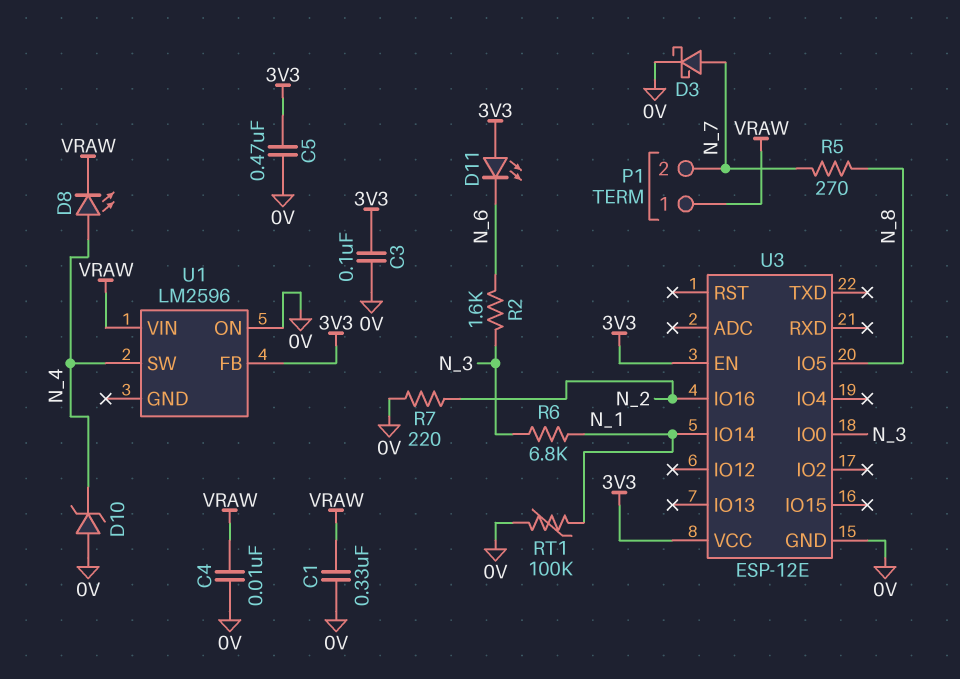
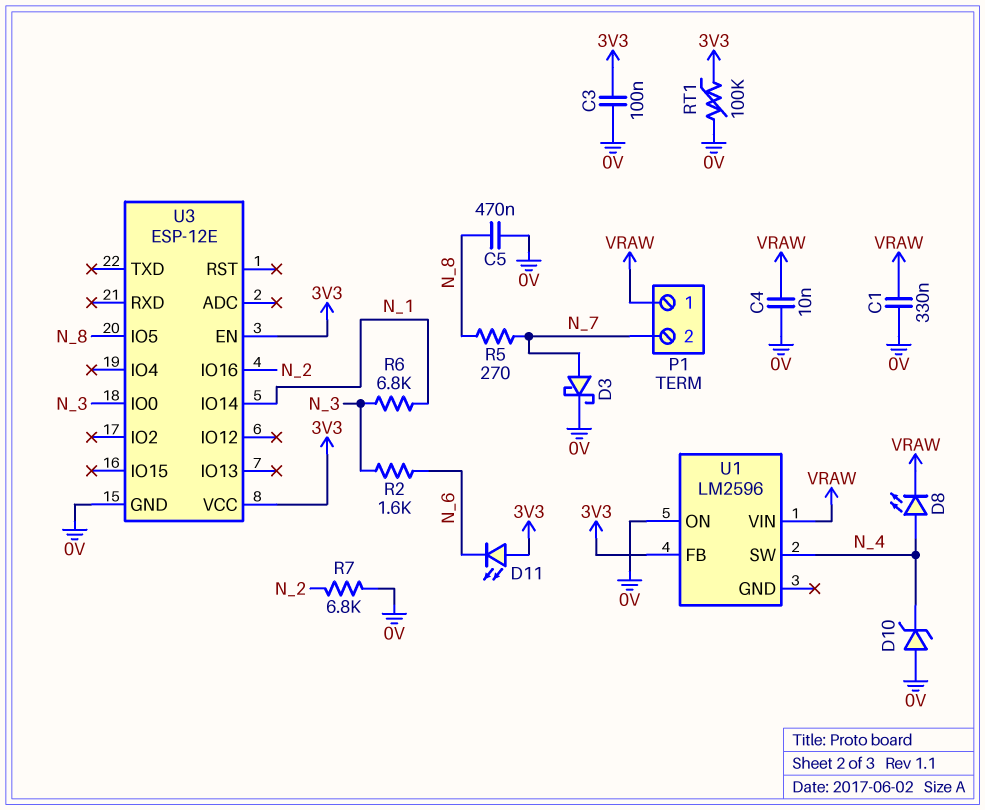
C5: 470nF (0V, 3V3) -> 470nF (0V, N_8)
R7: 220 (0V, N_2) -> 6.8k (0V, N_2)
RT1: 100k (0V, N_1) -> 100k (0V, 3V3)

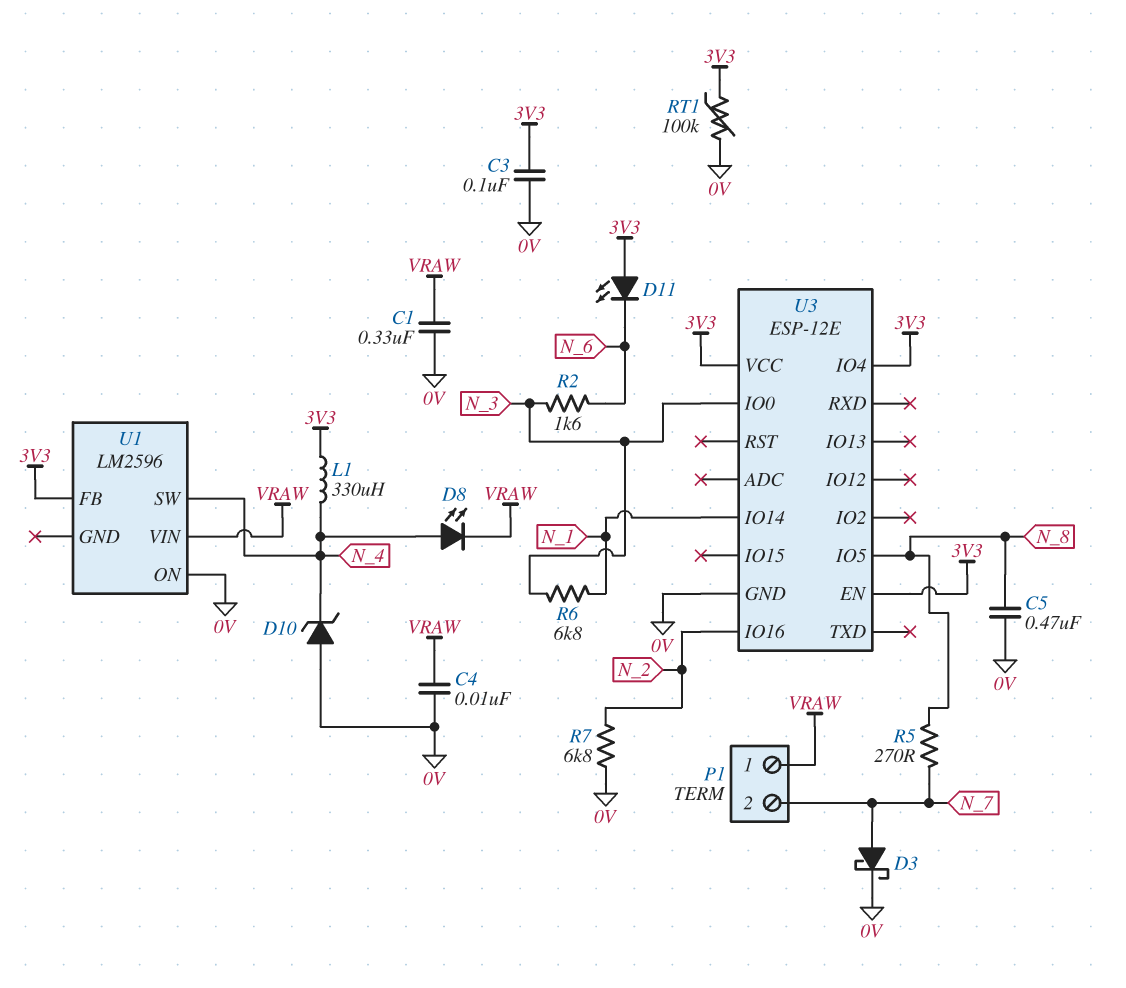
L1: none -> 330uH (3V3, N_4)
U3 pin IO4: none -> 3V3

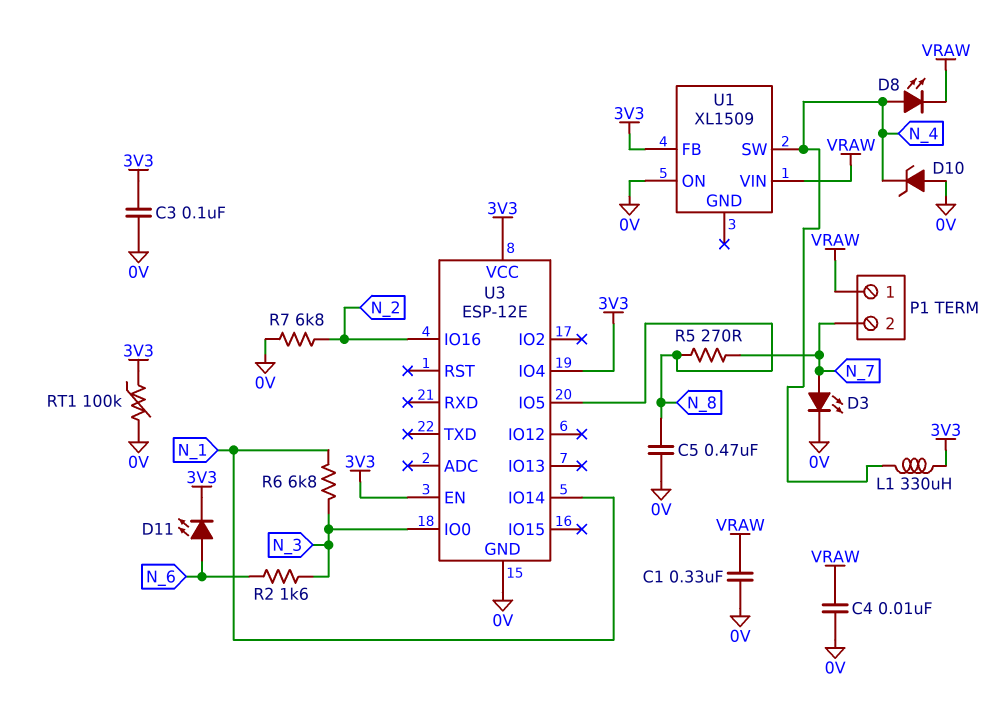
D3: schottky (A N_7, K 0V) -> LED (A N_7, K 0V)
D11: LED (A 3V3, K N_6) -> LED (A N_6, K 3V3)
U1: LM2596 -> XL1509

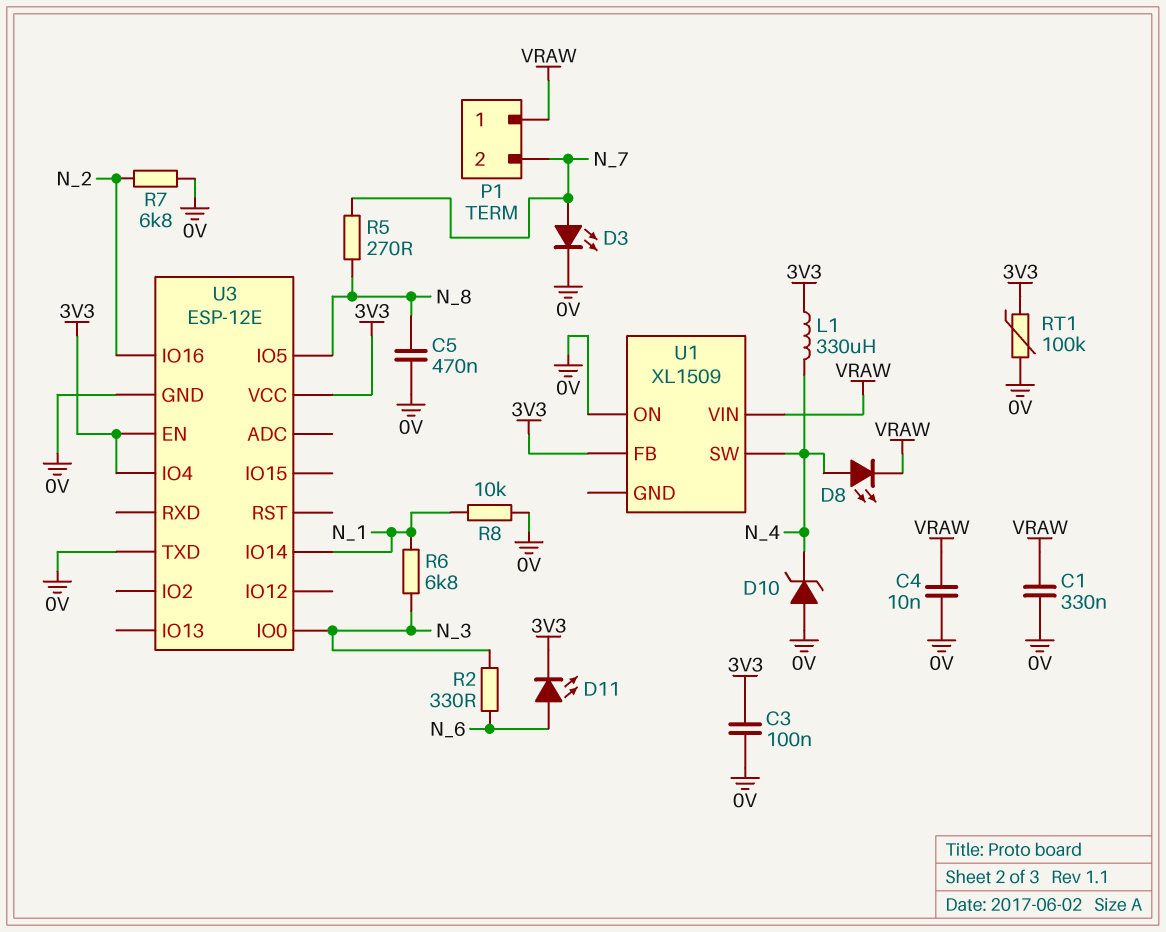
R2: 1.6k (N_3, N_6) -> 330 (N_3, N_6)
R8: none -> 10k (0V, N_1)
U3 pin TXD: none -> 0V

